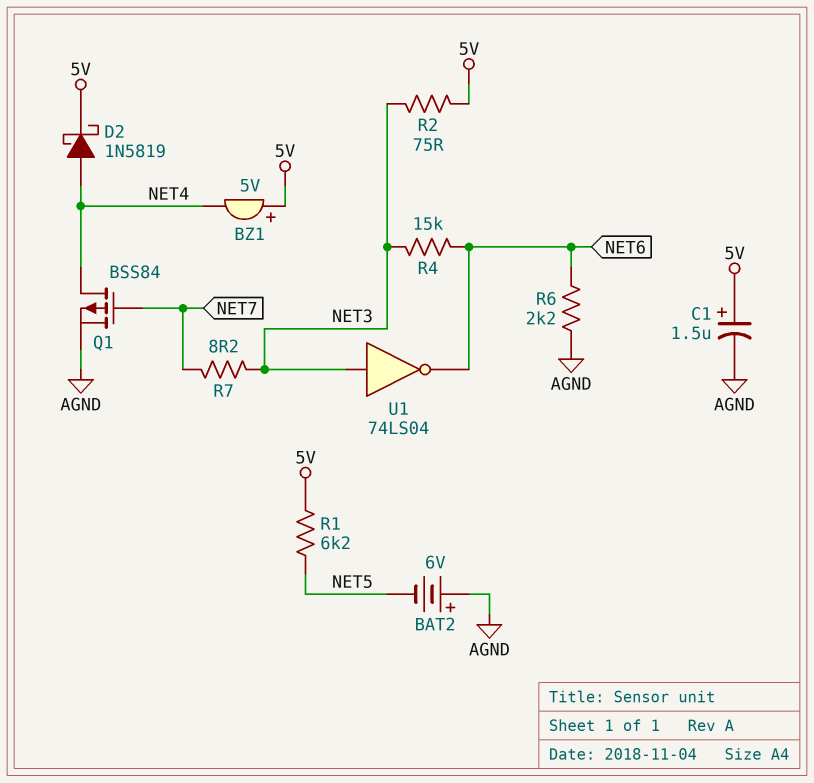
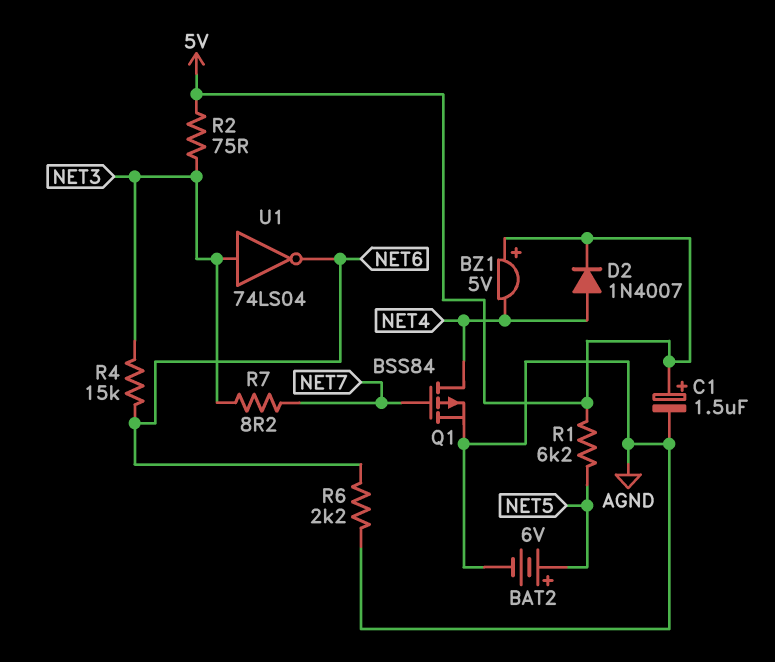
BAT2: 6V (plus AGND, minus NET5) -> 6V (plus NET5, minus AGND)
D2: schottky 1N5819 (A NET4, K 5V) -> diode 1N4007 (A NET4, K 5V)

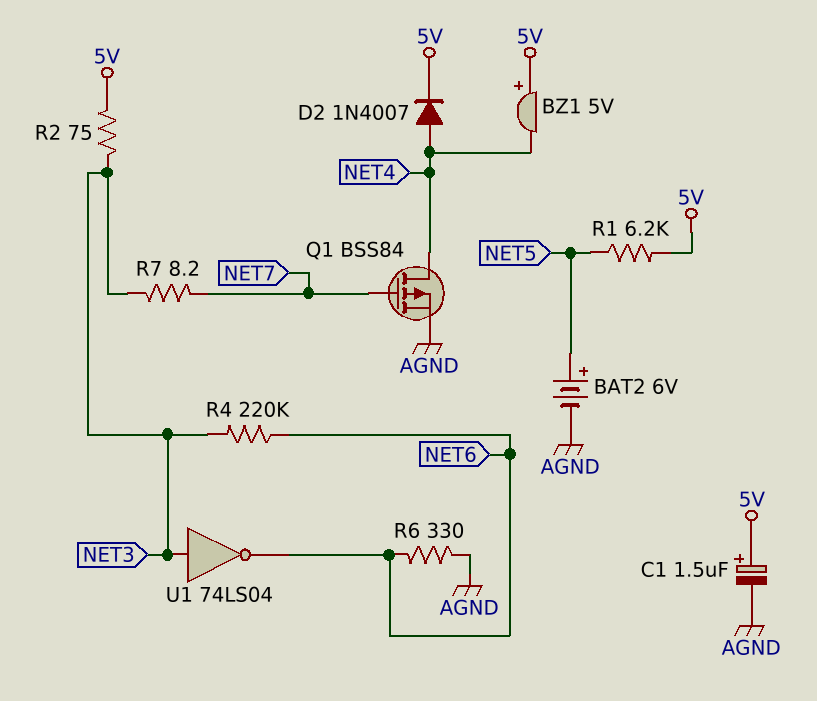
R4: 15k (NET3, NET6) -> 220k (NET3, NET6)
R6: 2.2k (AGND, NET6) -> 330 (AGND, NET6)

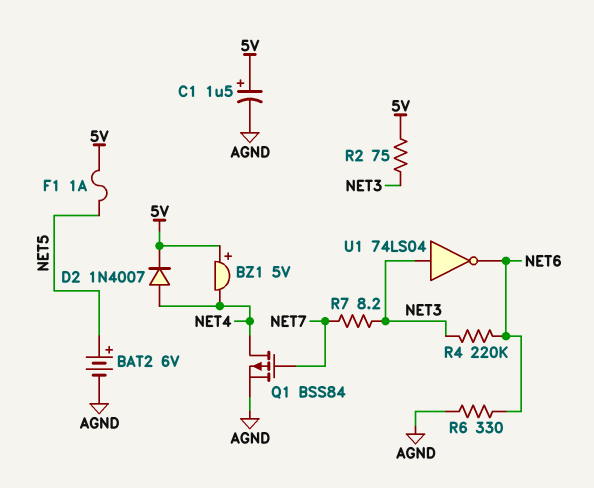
F1: none -> 1A (5V, NET5)
R1: 6.2k (5V, NET5) -> none

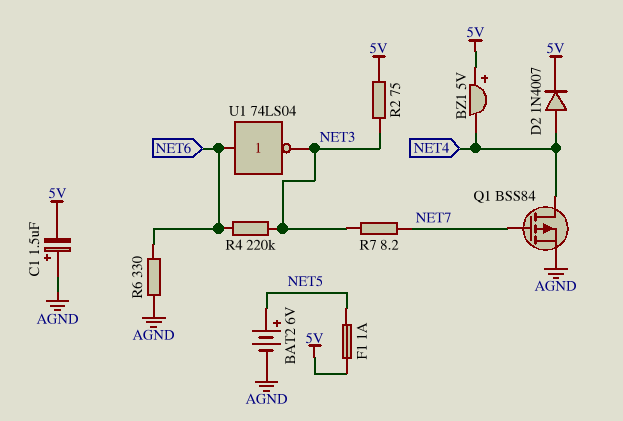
C1: 1.5uF (plus 5V, minus AGND) -> 1.5uF (plus AGND, minus 5V)
U1: NOT 74LS04 (in NET3, out NET6) -> NOT 74LS04 (in NET6, out NET3)

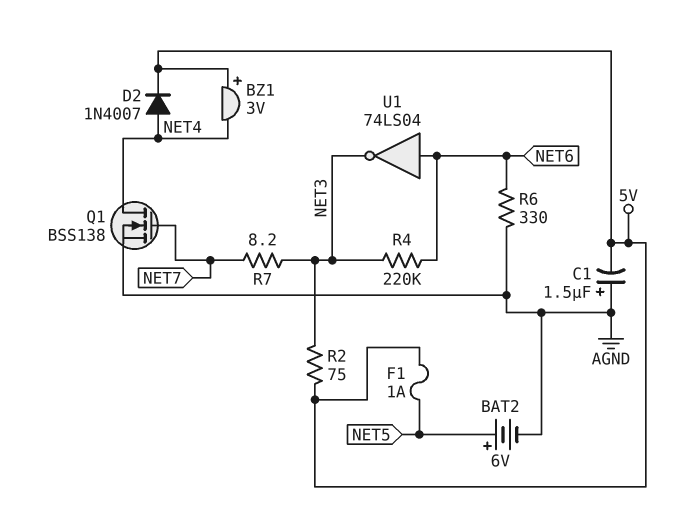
BZ1: buzzer 5V (plus 5V, minus NET4) -> buzzer 3V (plus 5V, minus NET4)
Q1: PMOS BSS84 (G NET7, D NET4, S AGND) -> NMOS BSS138 (G NET7, D NET4, S AGND)

